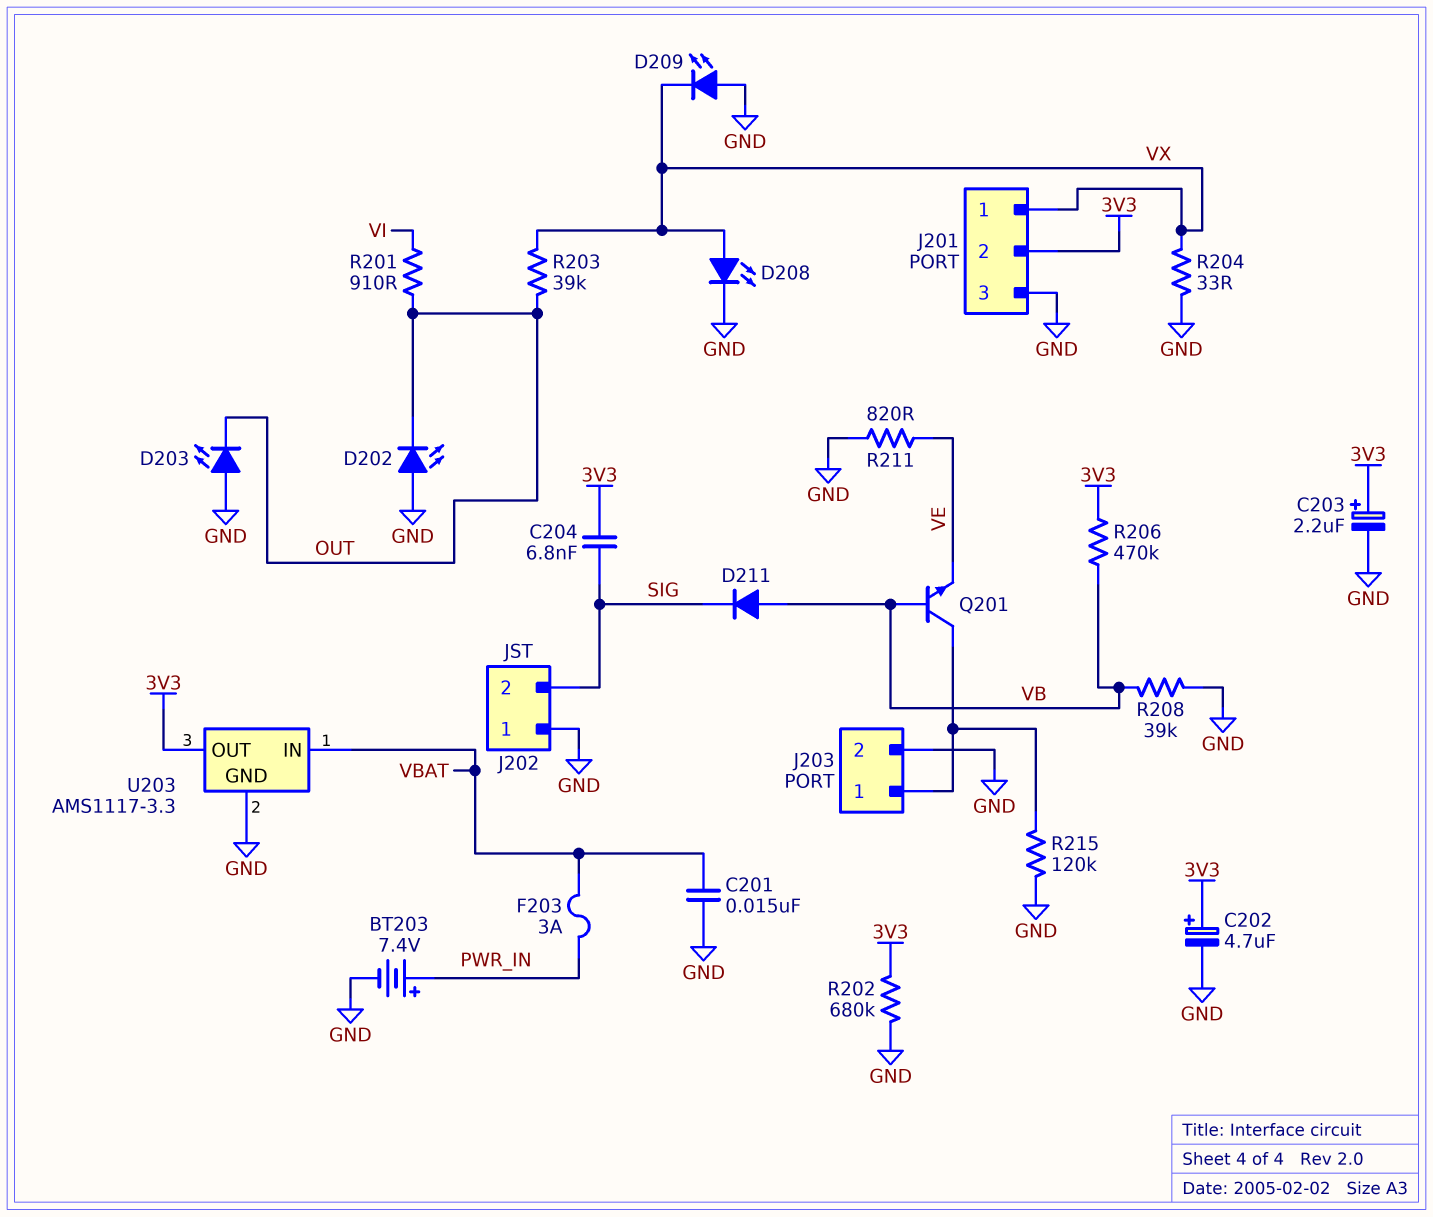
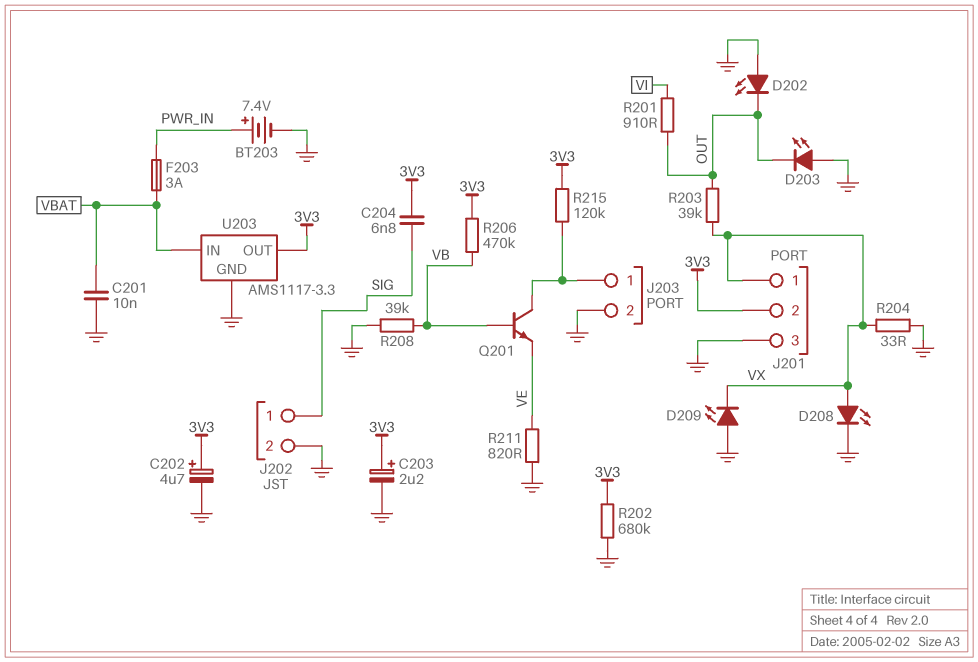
C201: 15nF (GND, VBAT) -> 10nF (GND, VBAT)
D211: diode (A VB, K SIG) -> none
J202 pin 1: GND -> SIG
J202 pin 2: SIG -> GND
R215: 120k (GND, J203/1) -> 120k (3V3, J203/1)

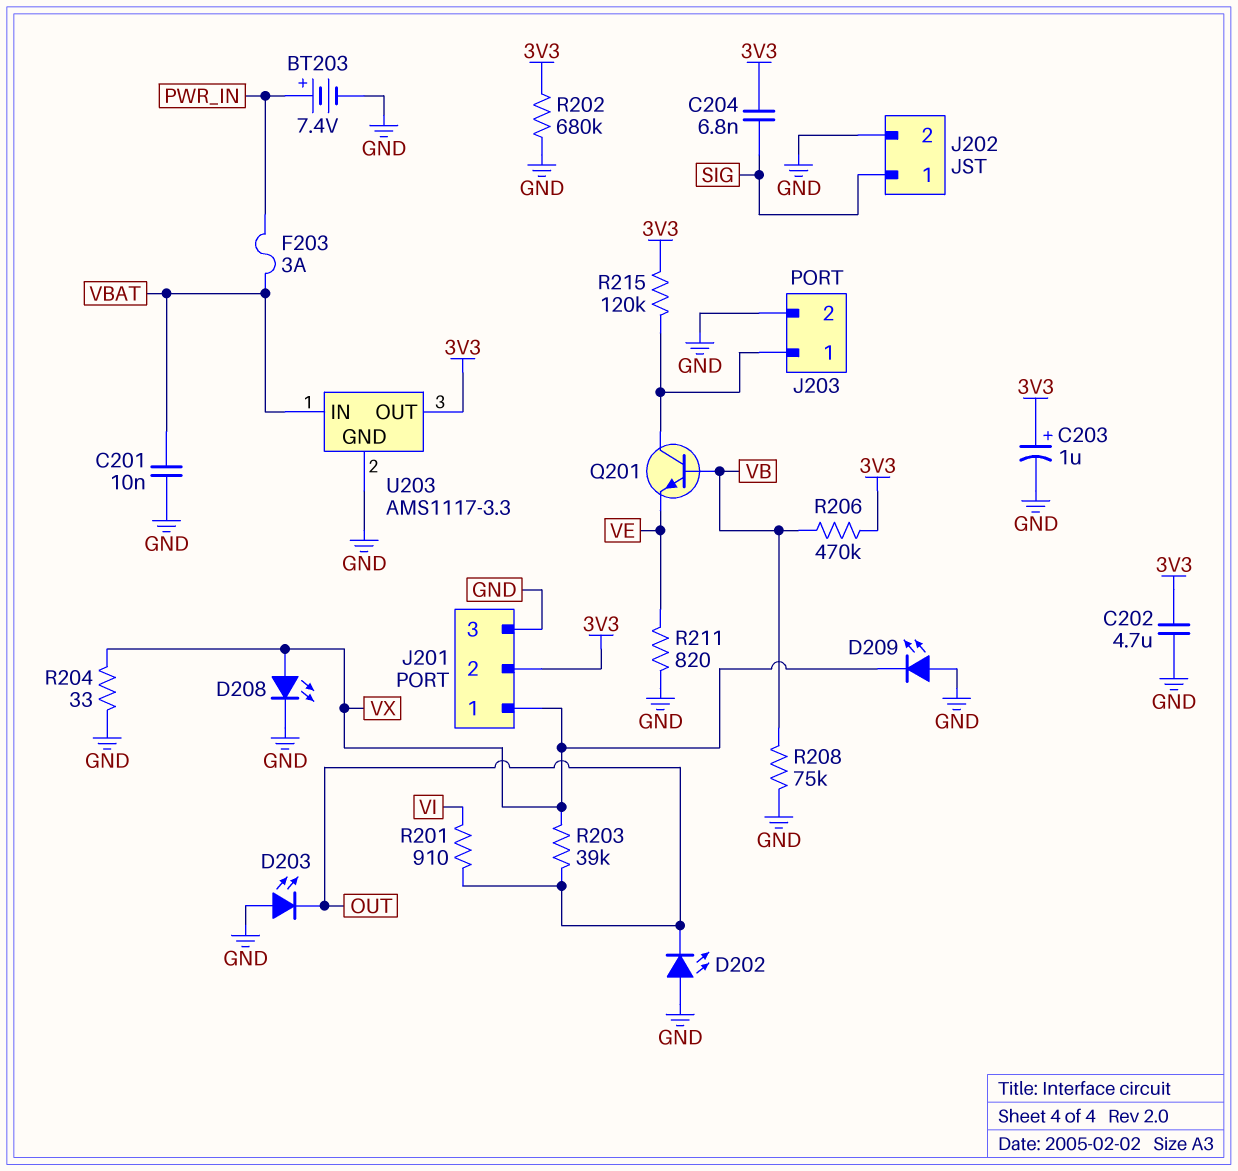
C202: 4.7uF (plus 3V3, minus GND) -> 4.7uF (3V3, GND)
C203: 2.2uF (plus 3V3, minus GND) -> 1uF (plus 3V3, minus GND)
R208: 39k (GND, VB) -> 75k (GND, VB)

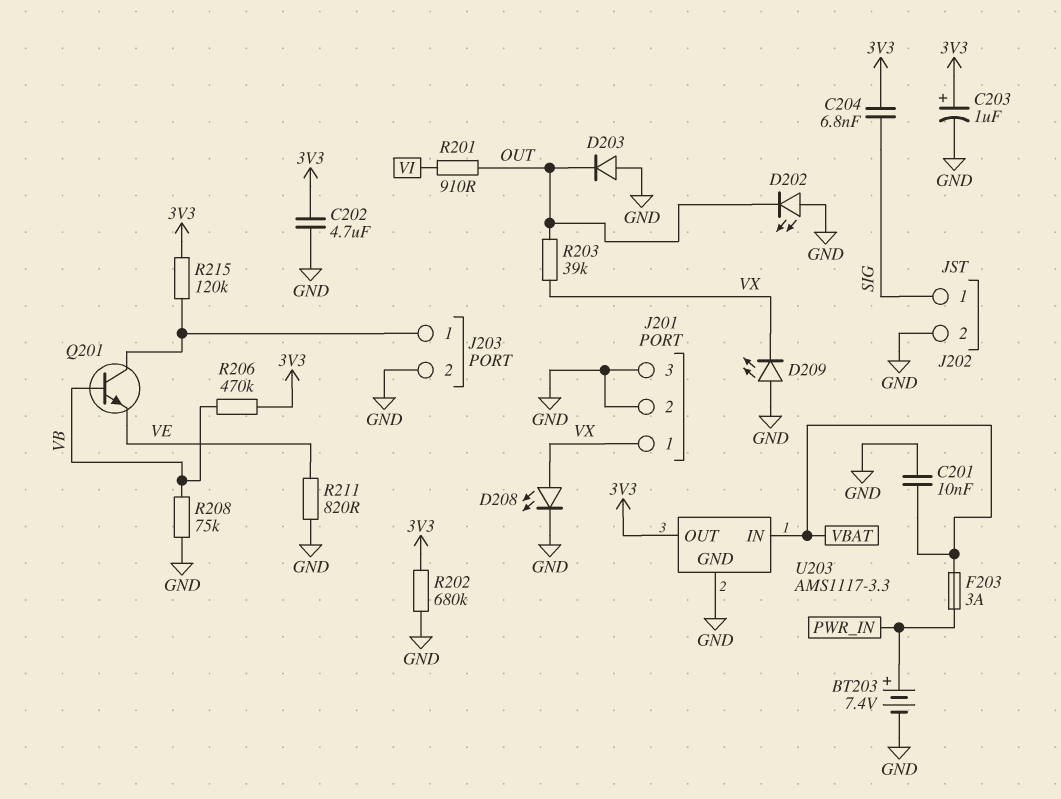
D203: LED (A GND, K OUT) -> diode (A GND, K OUT)
J201 pin 2: 3V3 -> GND
R204: 33 (GND, VX) -> none

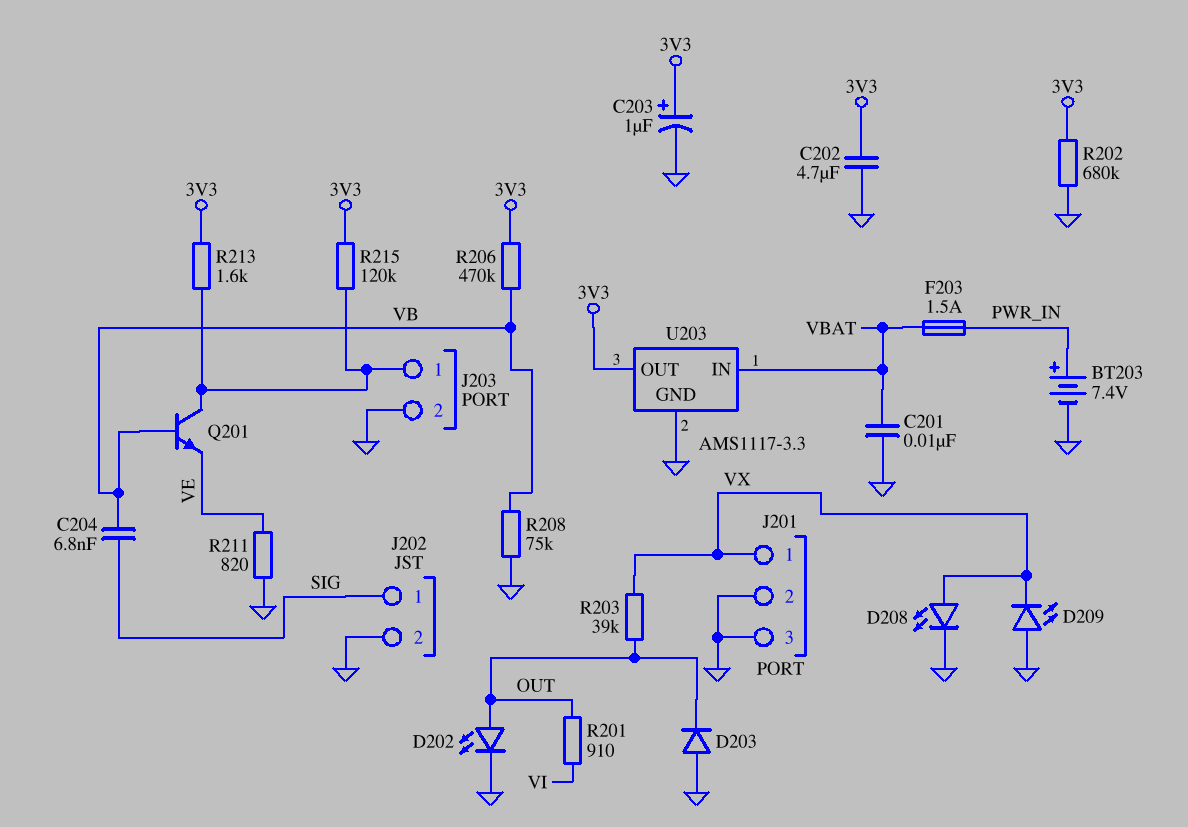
C204: 6.8nF (3V3, SIG) -> 6.8nF (SIG, VB)
D202: LED (A GND, K OUT) -> LED (A OUT, K GND)
F203: 3A (PWR_IN, VBAT) -> 1.5A (PWR_IN, VBAT)
R213: none -> 1.6k (3V3, J203/1)

